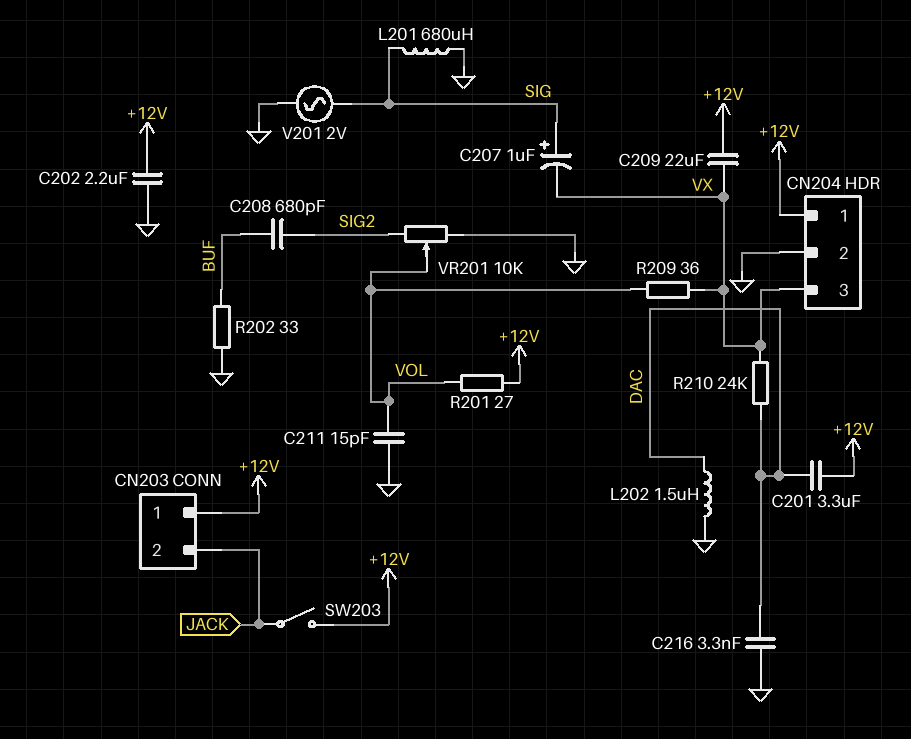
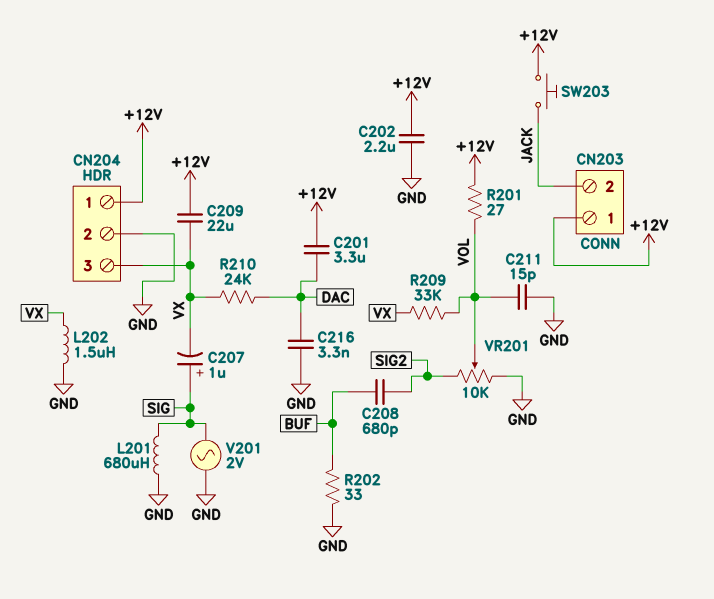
L202: 1.5uH (DAC, GND) -> 1.5uH (GND, VX)
R209: 36 (VOL, VX) -> 33k (VOL, VX)
SW203: switch (+12V, JACK) -> button (+12V, JACK)

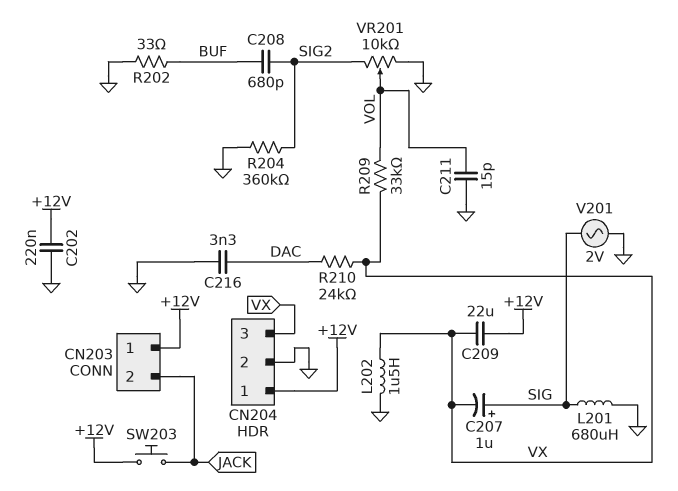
C201: 3.3uF (+12V, DAC) -> none
C202: 2.2uF (+12V, GND) -> 220nF (+12V, GND)
R201: 27 (+12V, VOL) -> none
R204: none -> 360k (GND, SIG2)

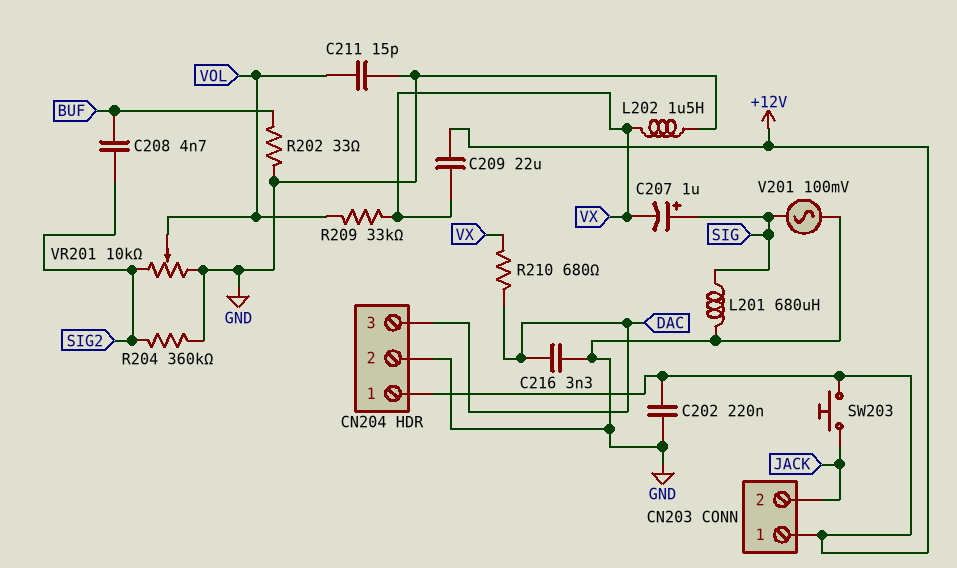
C208: 680pF (BUF, SIG2) -> 4.7nF (BUF, SIG2)
CN204 pin 3: VX -> DAC
R210: 24k (DAC, VX) -> 680 (DAC, VX)
V201: AC 2V (GND, SIG) -> AC 100mV (GND, SIG)

